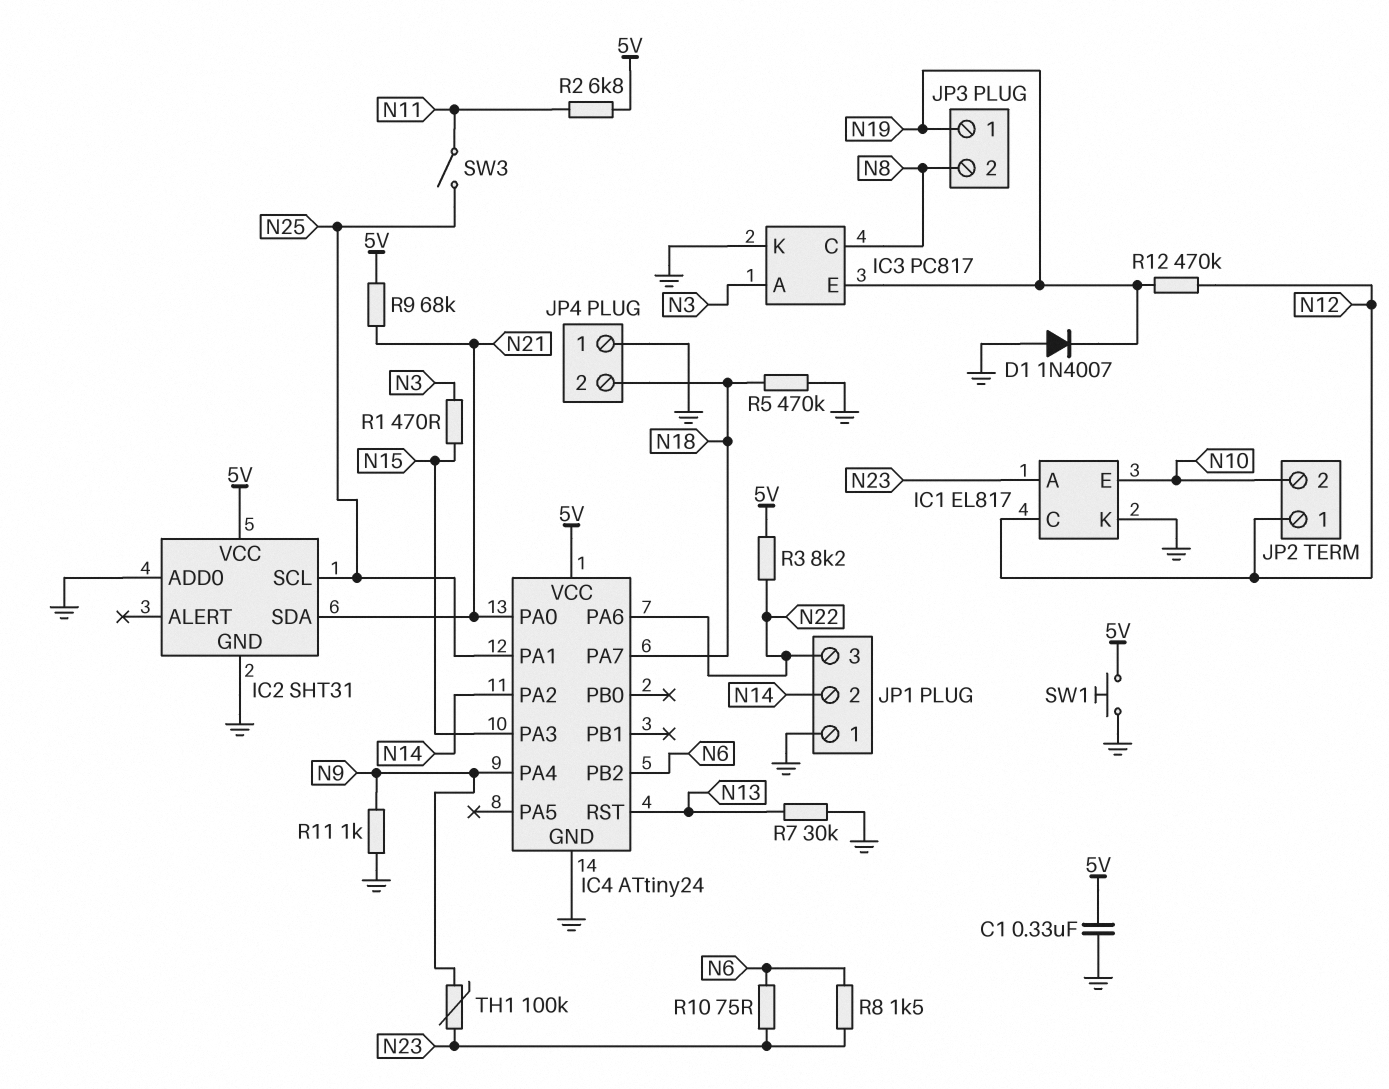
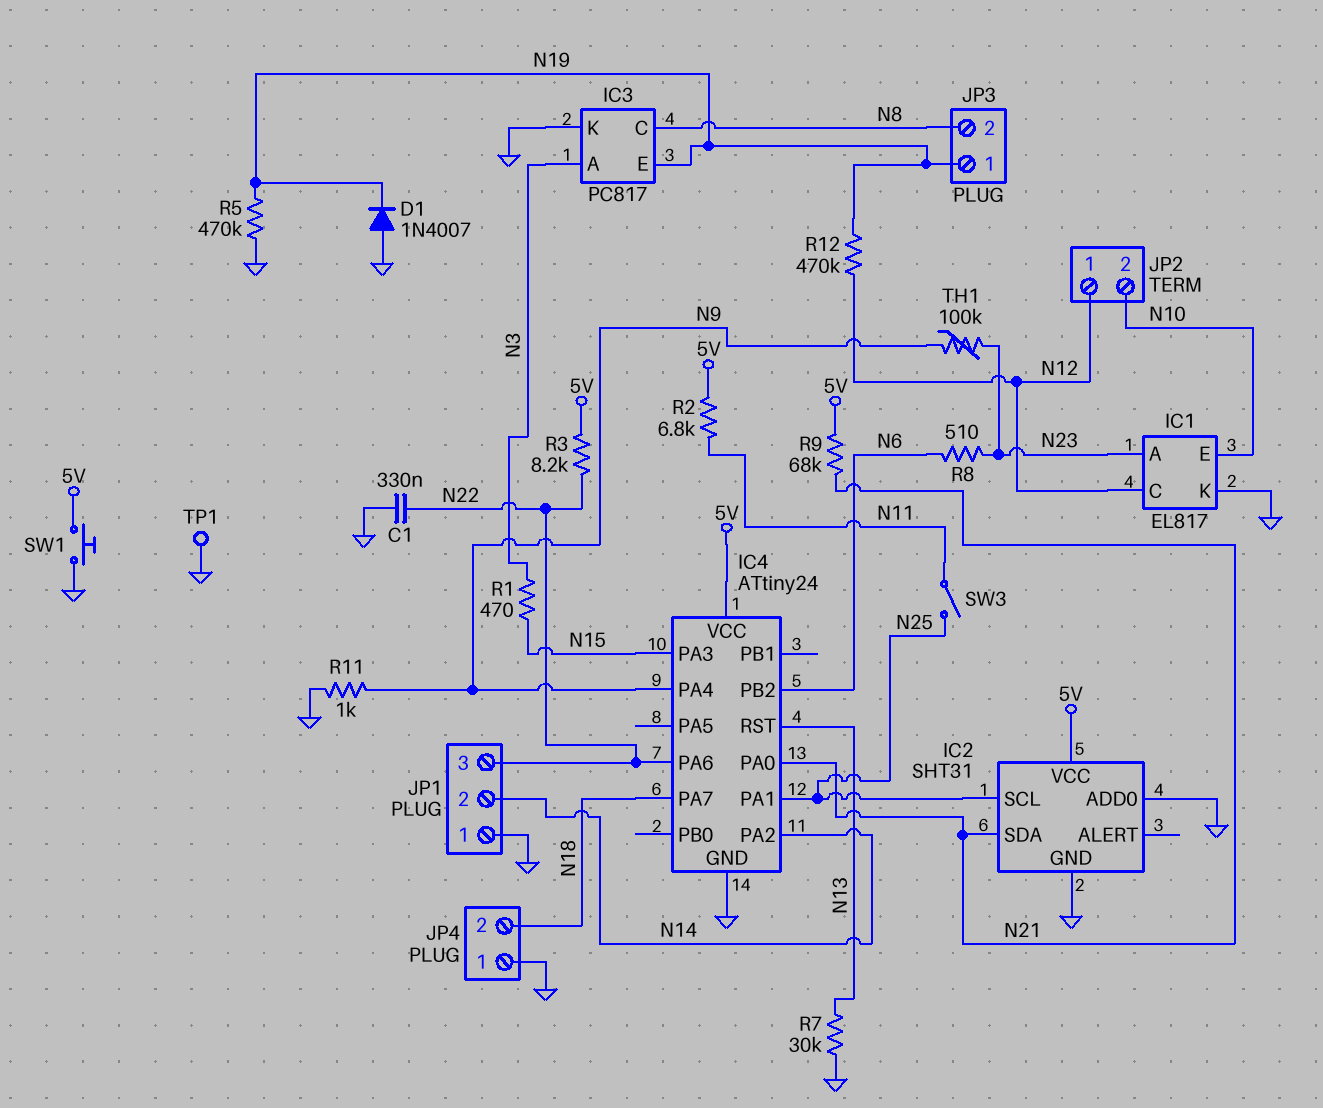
C1: 330nF (5V, GND) -> 330nF (GND, N22)
R5: 470k (GND, N18) -> 470k (GND, N19)
R8: 1.5k (N6, N23) -> 510 (N6, N23)
R10: 75 (N6, N23) -> none
TP1: none -> test point (GND)

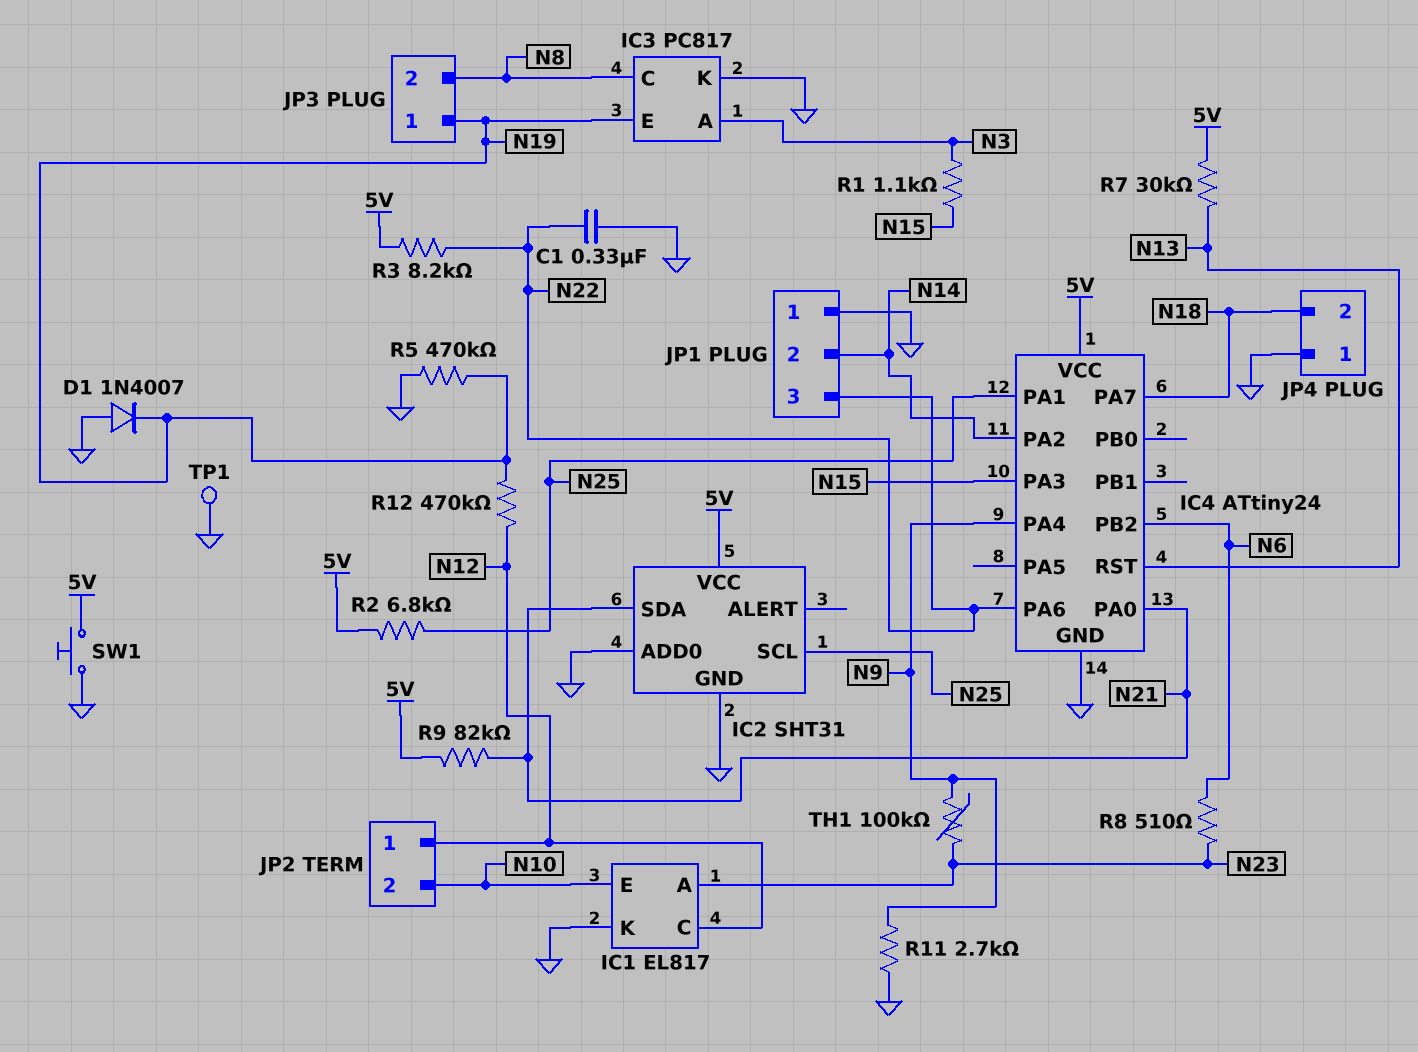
R1: 470 (N3, N15) -> 1.1k (N3, N15)
R2: 6.8k (5V, N11) -> 6.8k (5V, N25)
R7: 30k (GND, N13) -> 30k (5V, N13)
R9: 68k (5V, N21) -> 82k (5V, N21)
R11: 1k (GND, N9) -> 2.7k (GND, N9)
SW3: switch (N11, N25) -> none

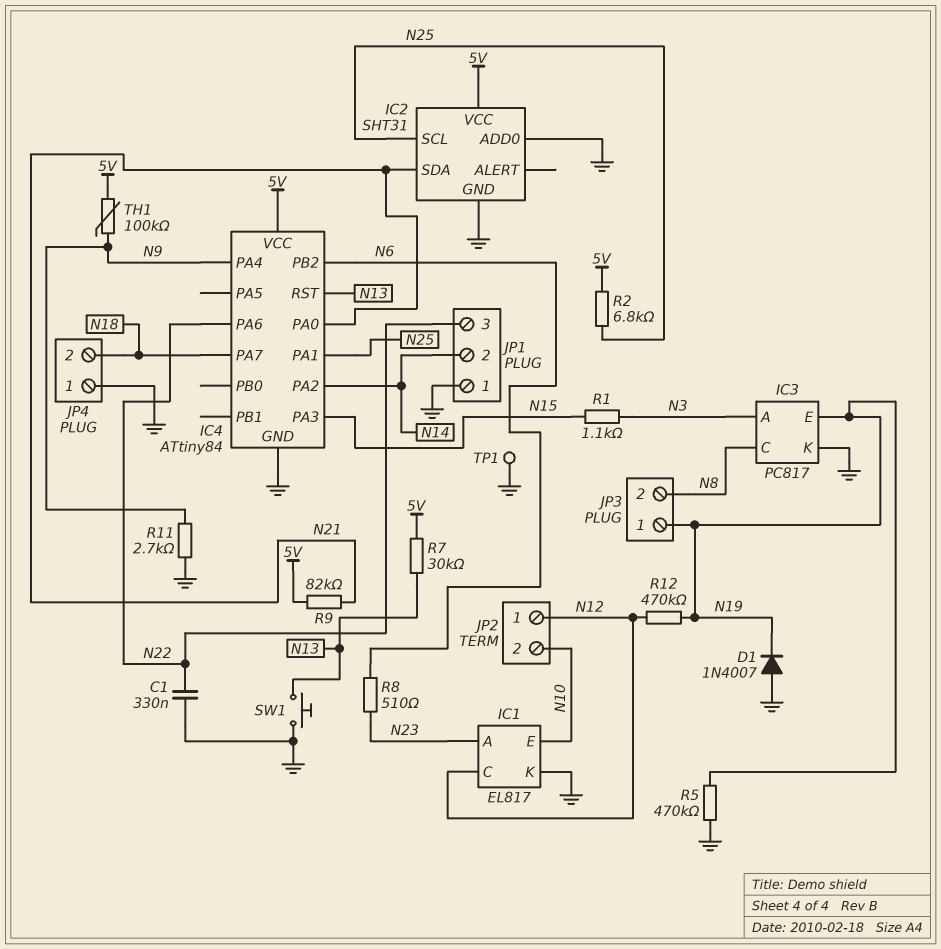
IC4: ATtiny24 -> ATtiny84
R3: 8.2k (5V, N22) -> none
SW1: button (5V, GND) -> button (GND, N13)
TH1: 100k (N9, N23) -> 100k (5V, N9)

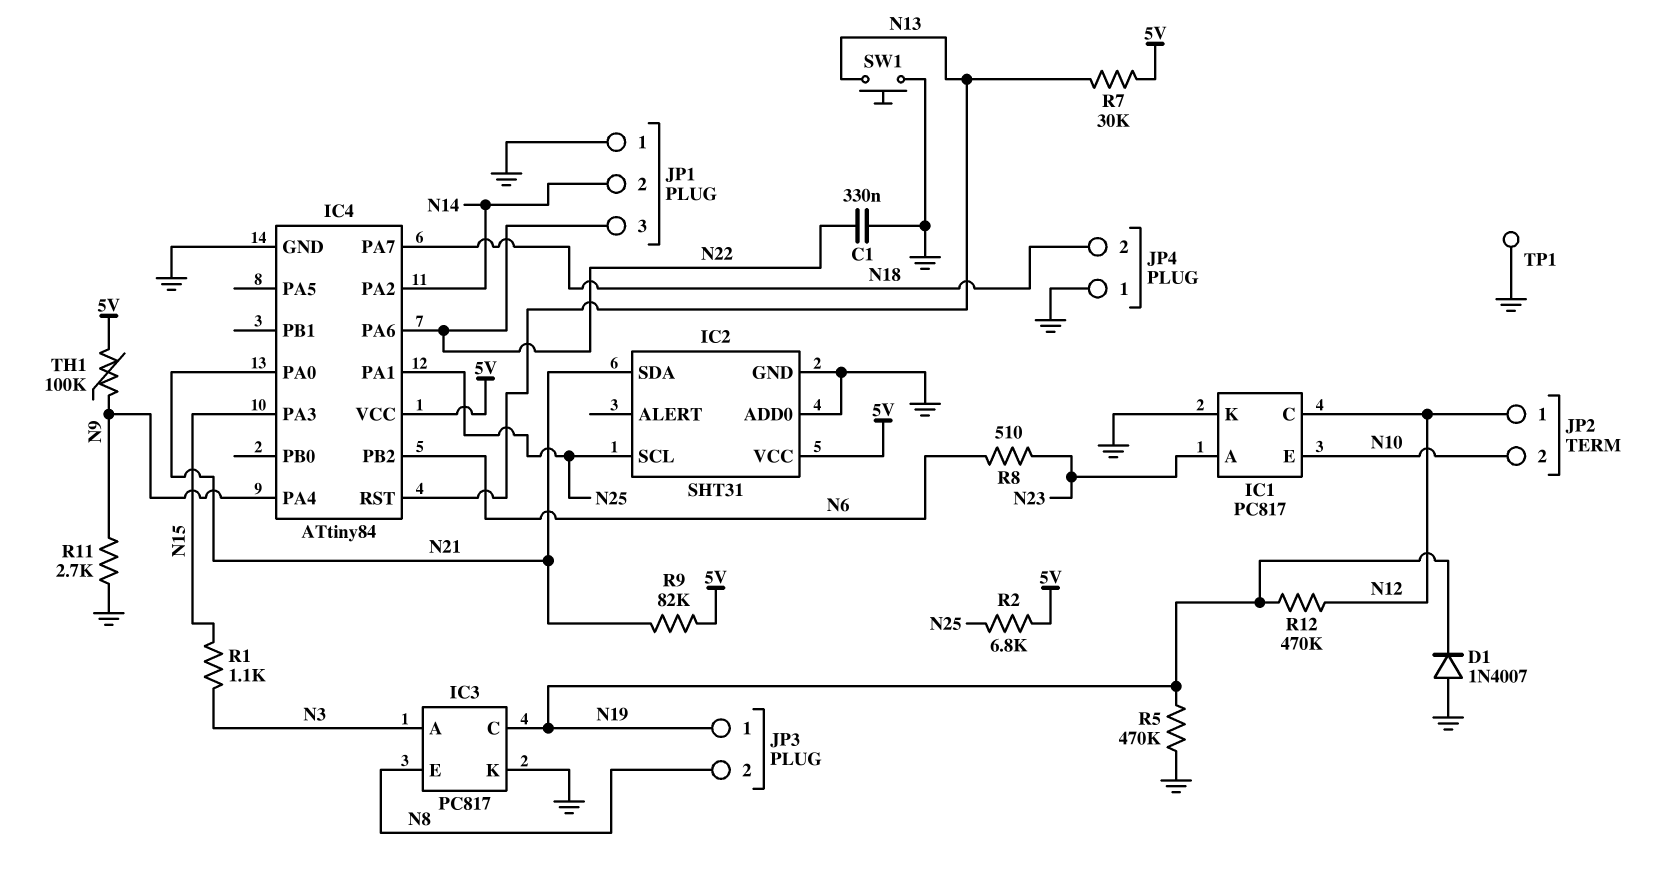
IC1: EL817 -> PC817
IC3 pin C: N8 -> N19
IC3 pin E: N19 -> N8

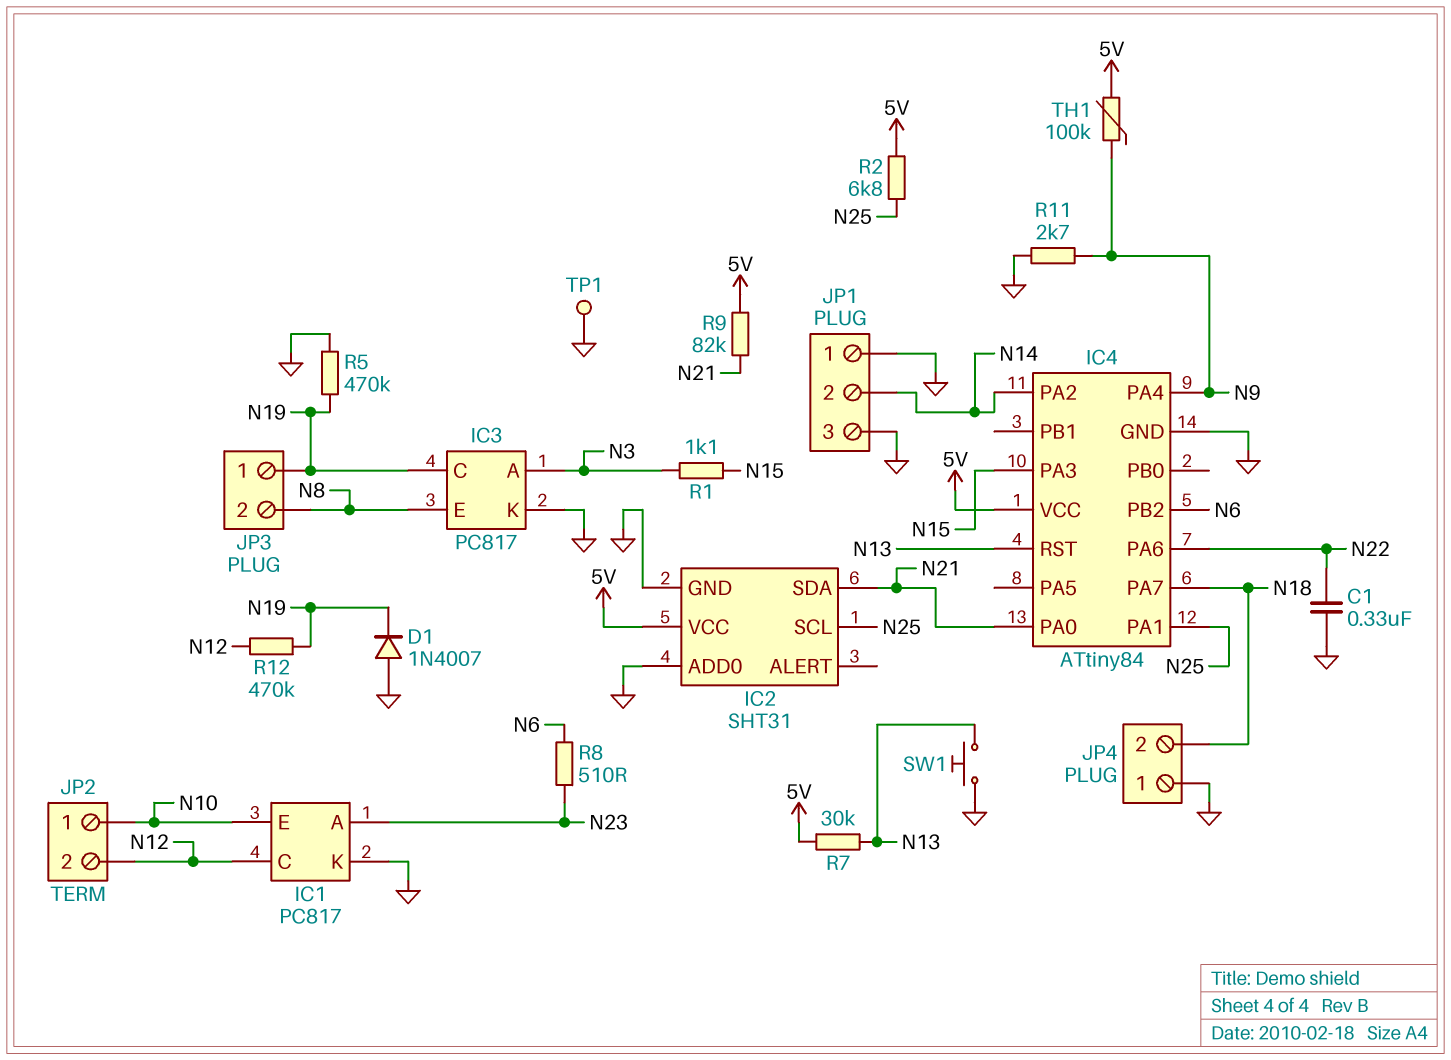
JP1 pin 3: N22 -> GND
JP2 pin 1: N12 -> N10
JP2 pin 2: N10 -> N12

